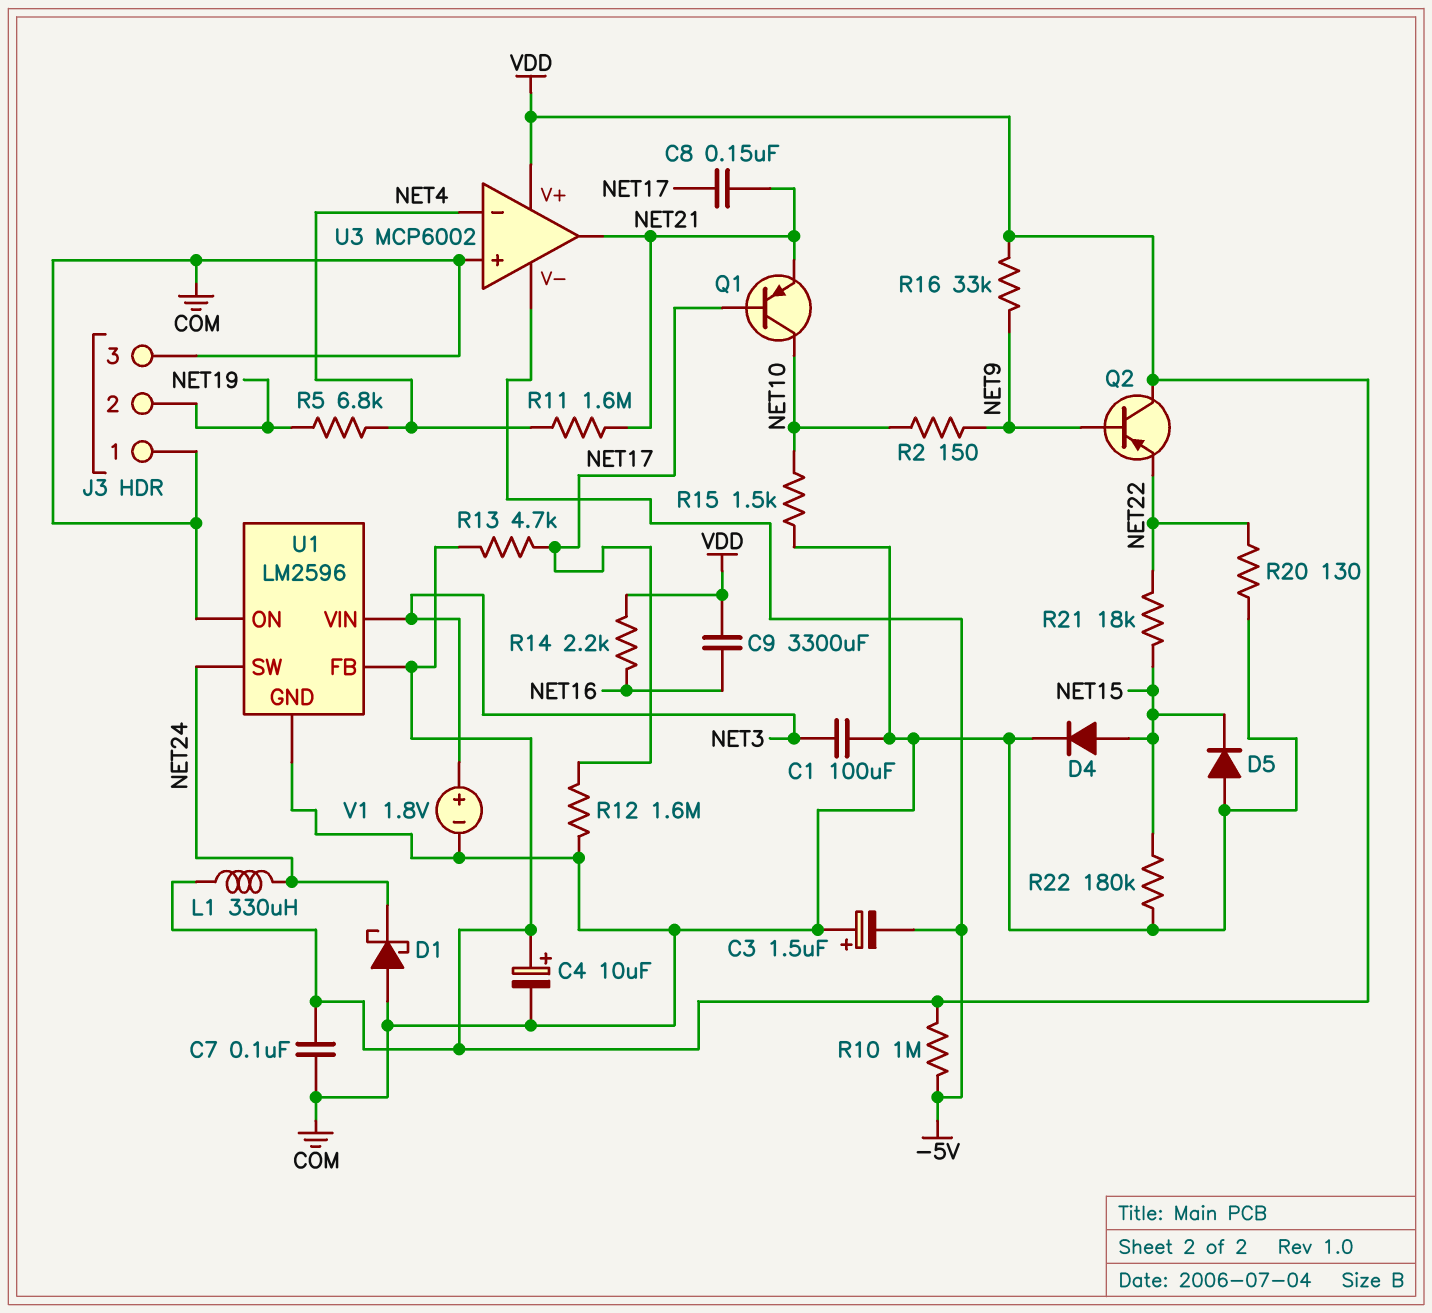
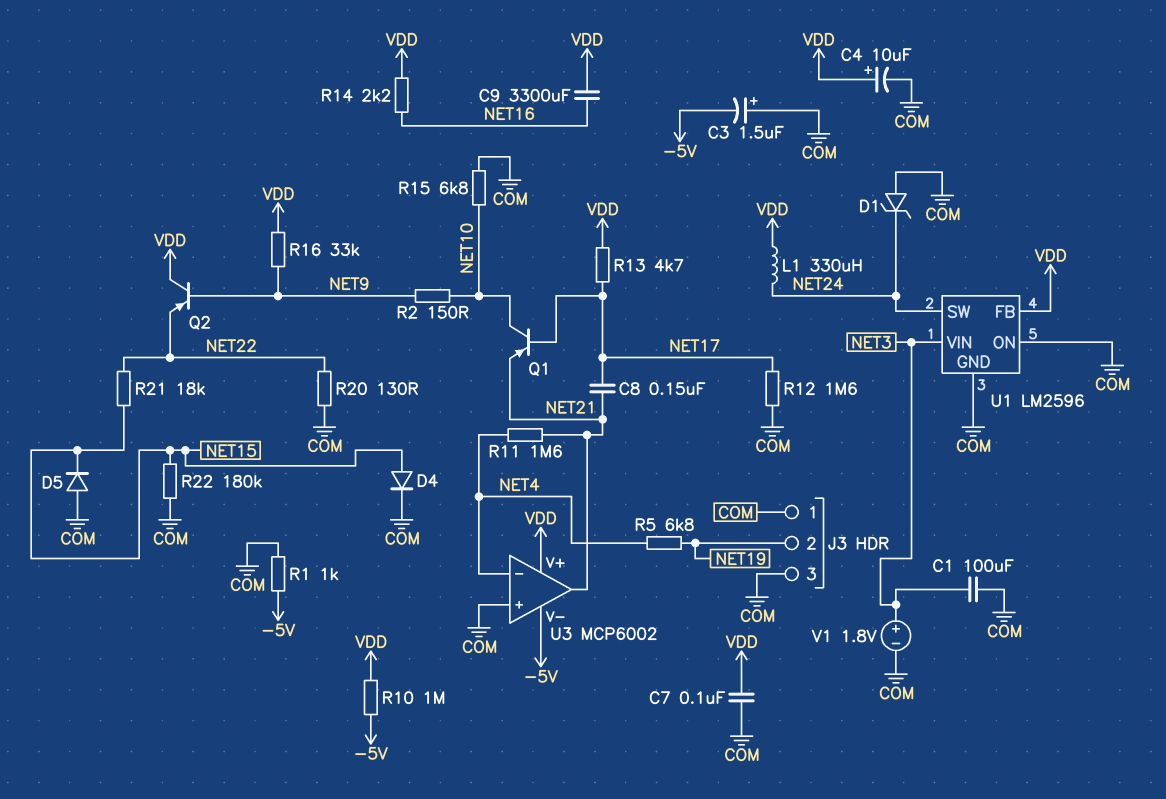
D1: schottky (A COM, K NET24) -> zener (A COM, K NET24)
R1: none -> 1k (-5V, COM)
R15: 1.5k (COM, NET10) -> 6.8k (COM, NET10)

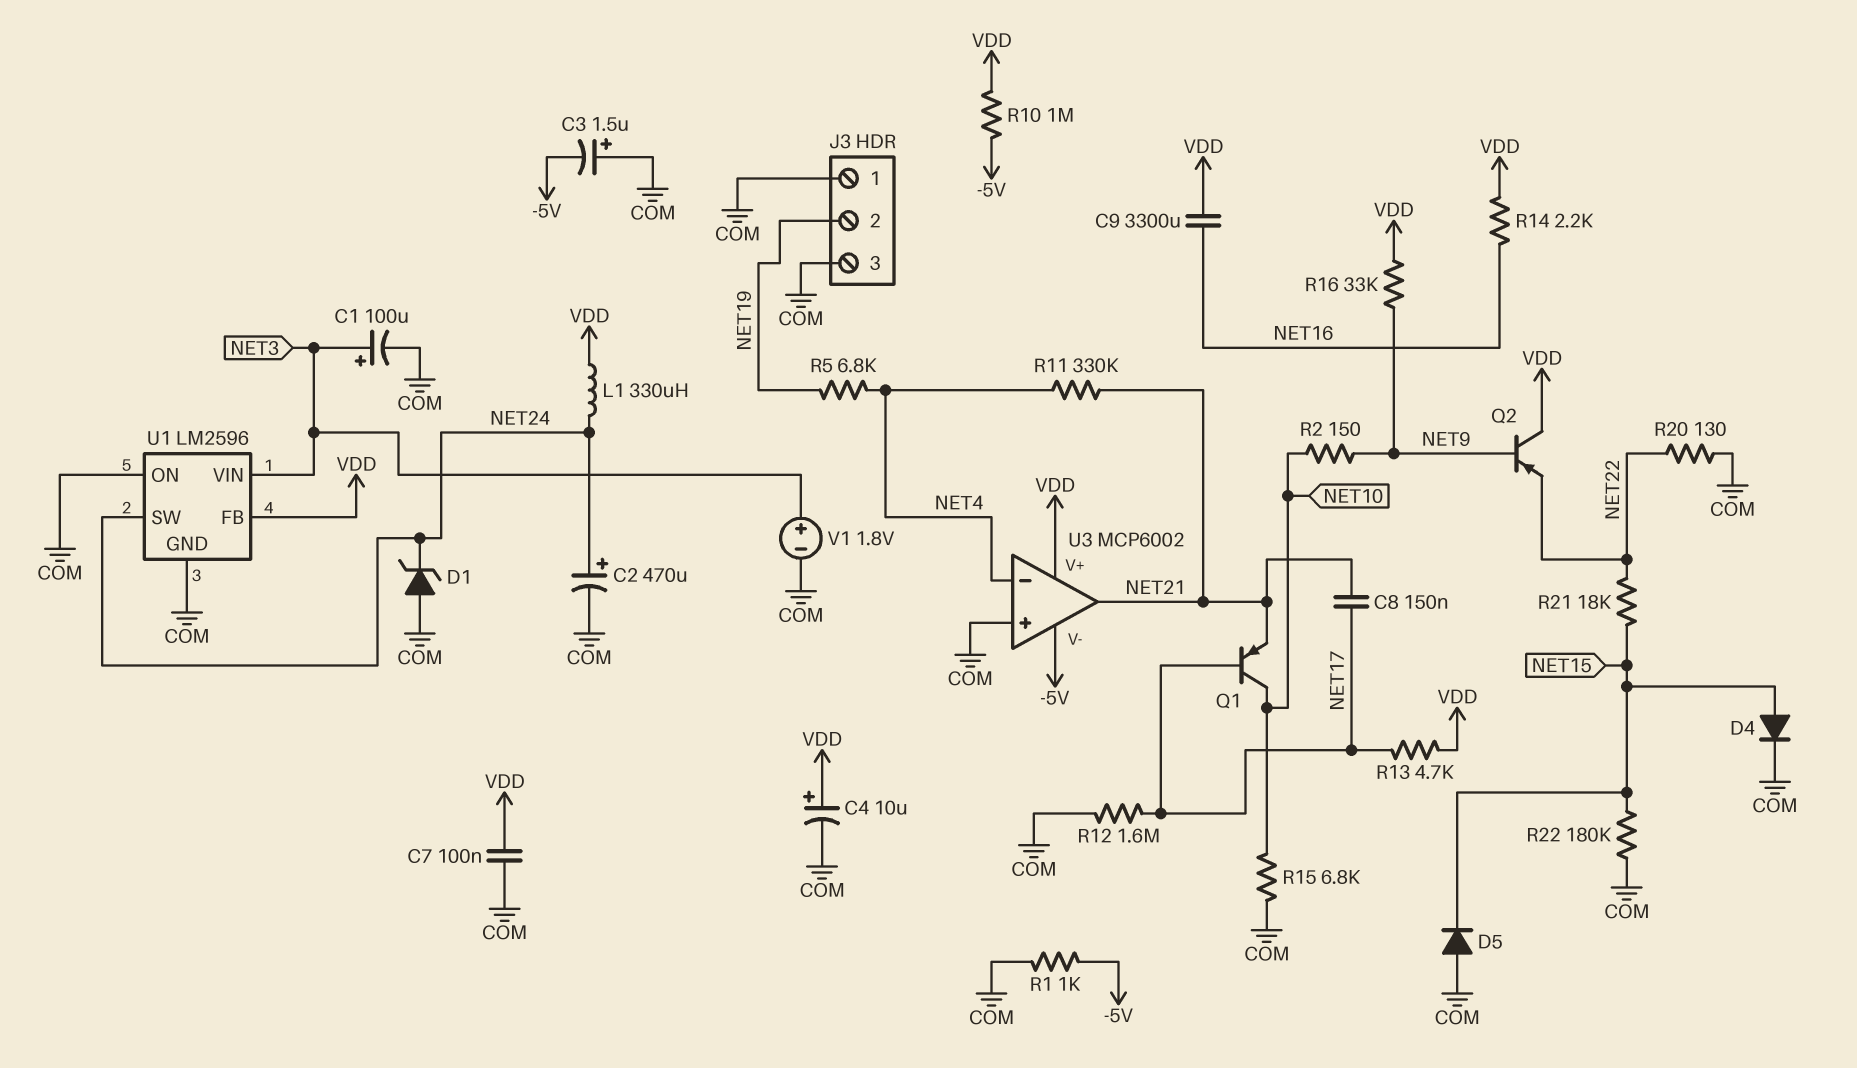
C1: 100uF (COM, NET3) -> 100uF (plus NET3, minus COM)
C2: none -> 470uF (plus NET24, minus COM)
R11: 1.6M (NET4, NET21) -> 330k (NET4, NET21)

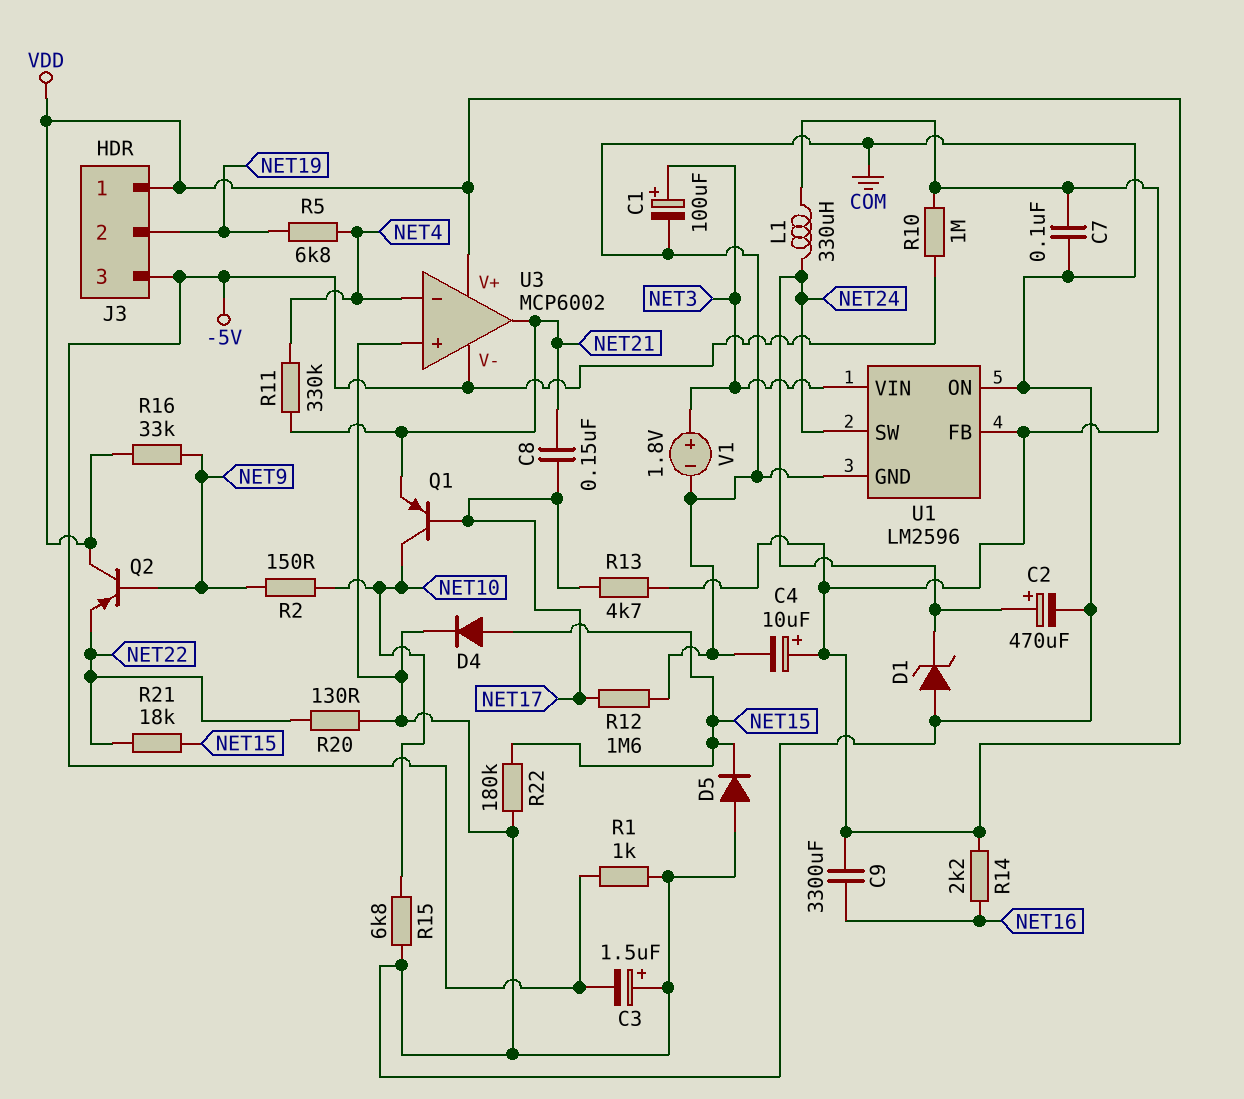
J3 pin 1: COM -> VDD
J3 pin 3: COM -> -5V

